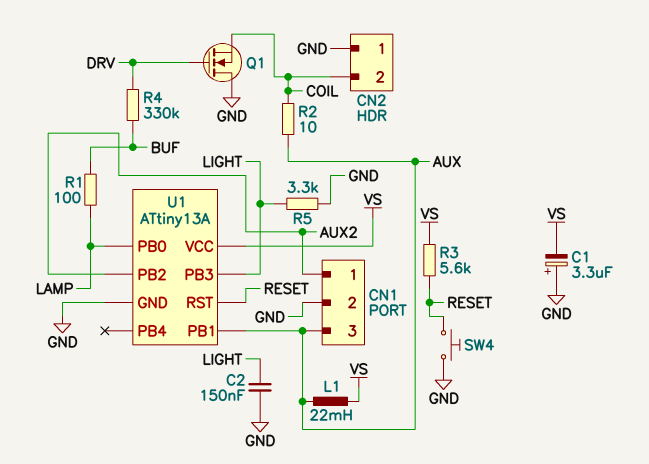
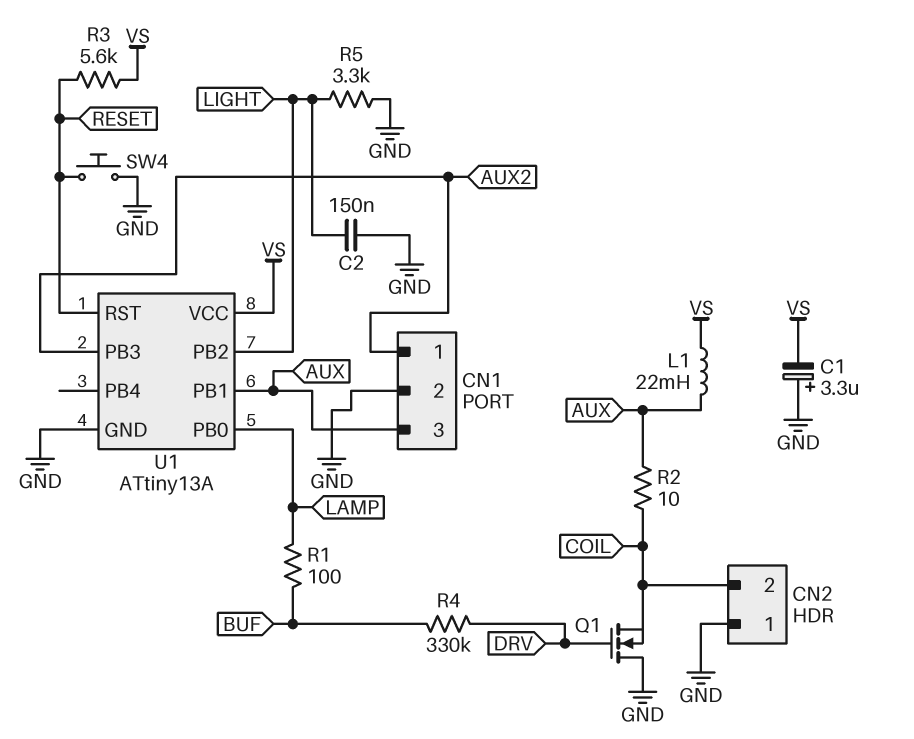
U1 pin PB2: AUX2 -> LIGHT
U1 pin PB3: LIGHT -> AUX2

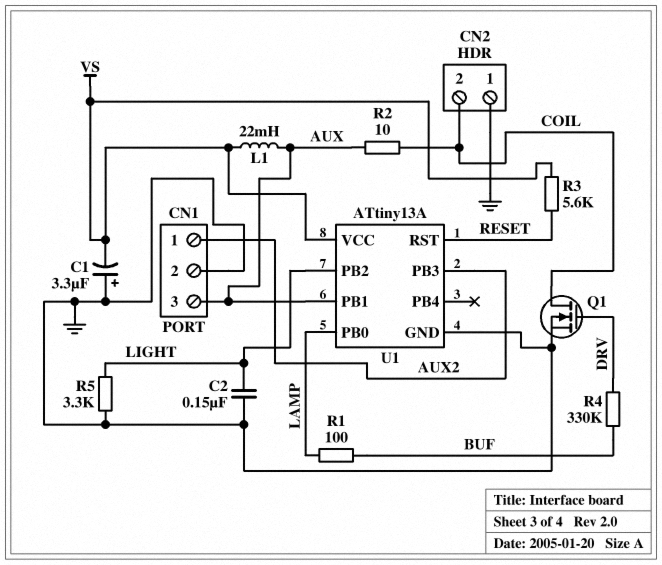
Q1: NMOS (G DRV, D GND, S COIL) -> NMOS (G DRV, D COIL, S GND)
SW4: button (GND, RESET) -> none

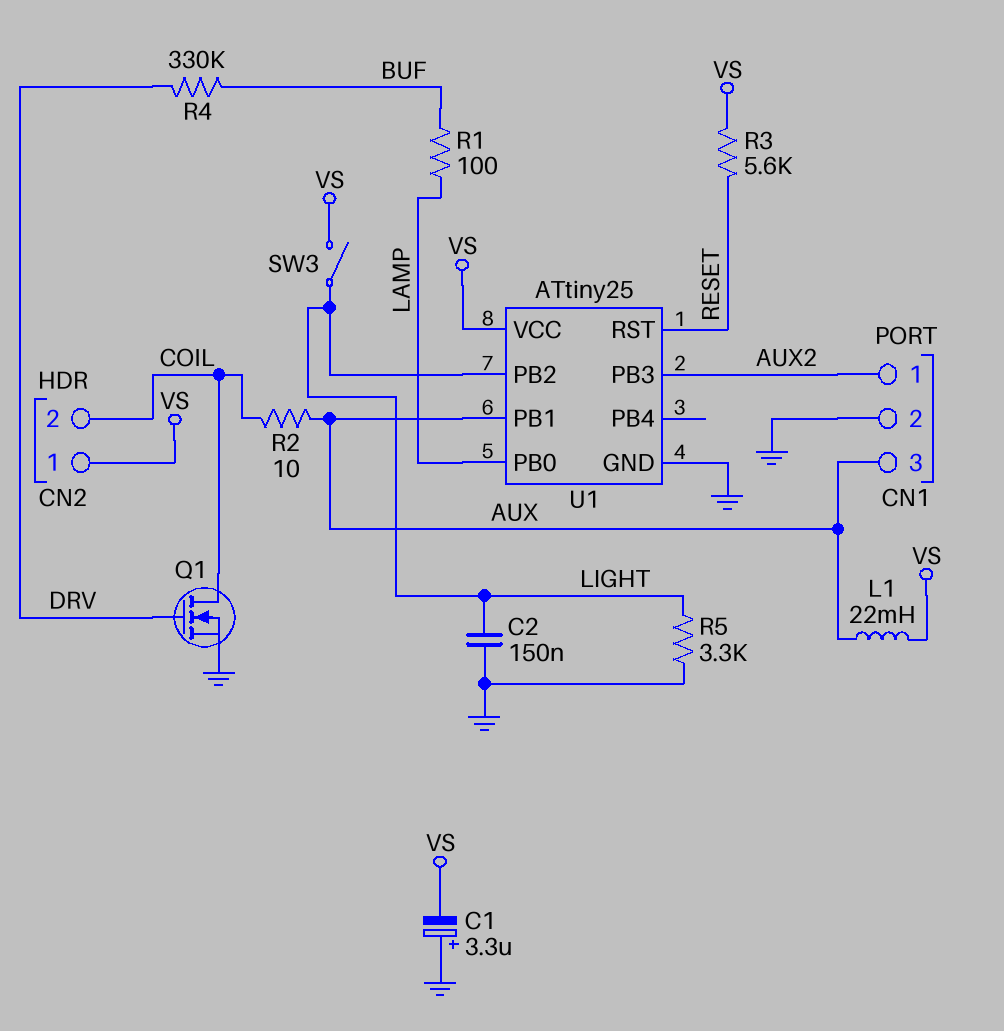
CN2 pin 1: GND -> VS
SW3: none -> switch (LIGHT, VS)
U1: ATtiny13A -> ATtiny25

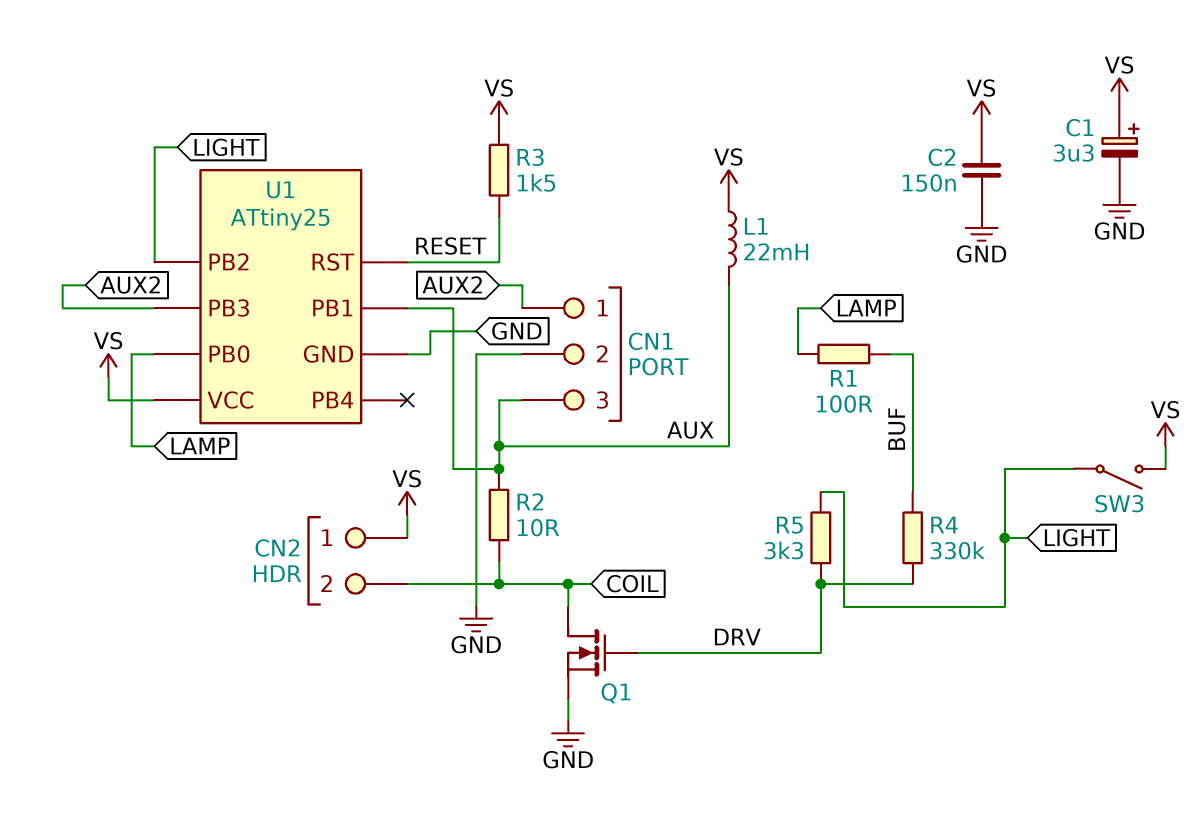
C1: 3.3uF (plus GND, minus VS) -> 3.3uF (plus VS, minus GND)
C2: 150nF (GND, LIGHT) -> 150nF (GND, VS)
R3: 5.6k (RESET, VS) -> 1.5k (RESET, VS)
R5: 3.3k (GND, LIGHT) -> 3.3k (DRV, LIGHT)

